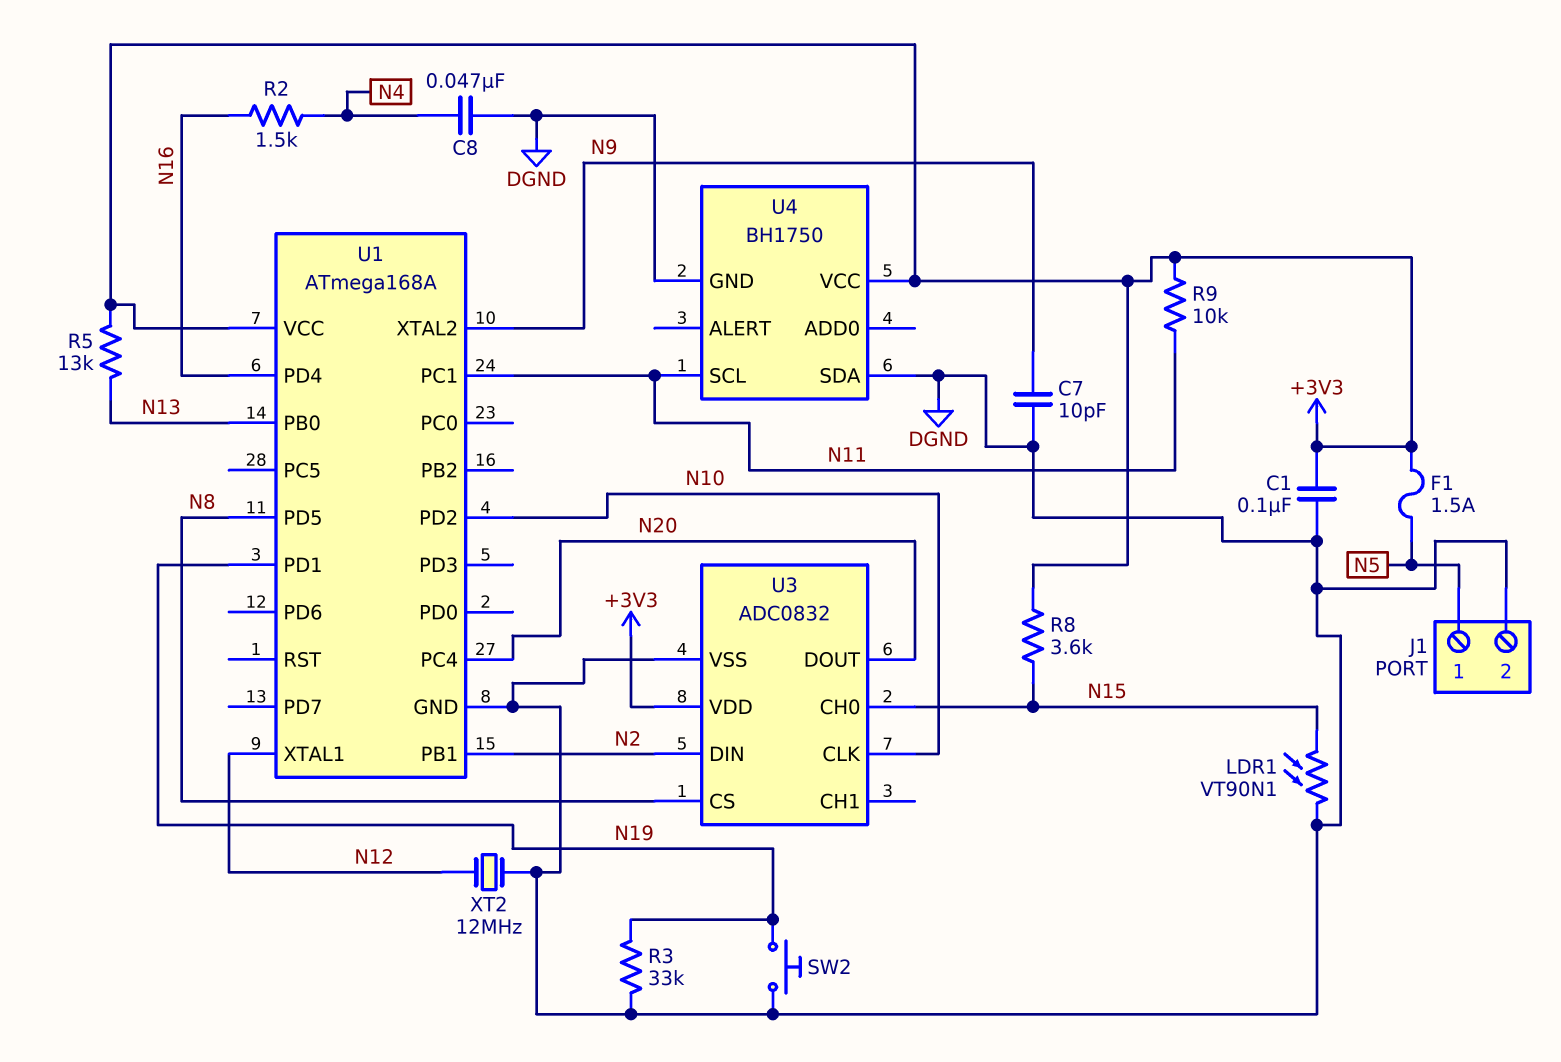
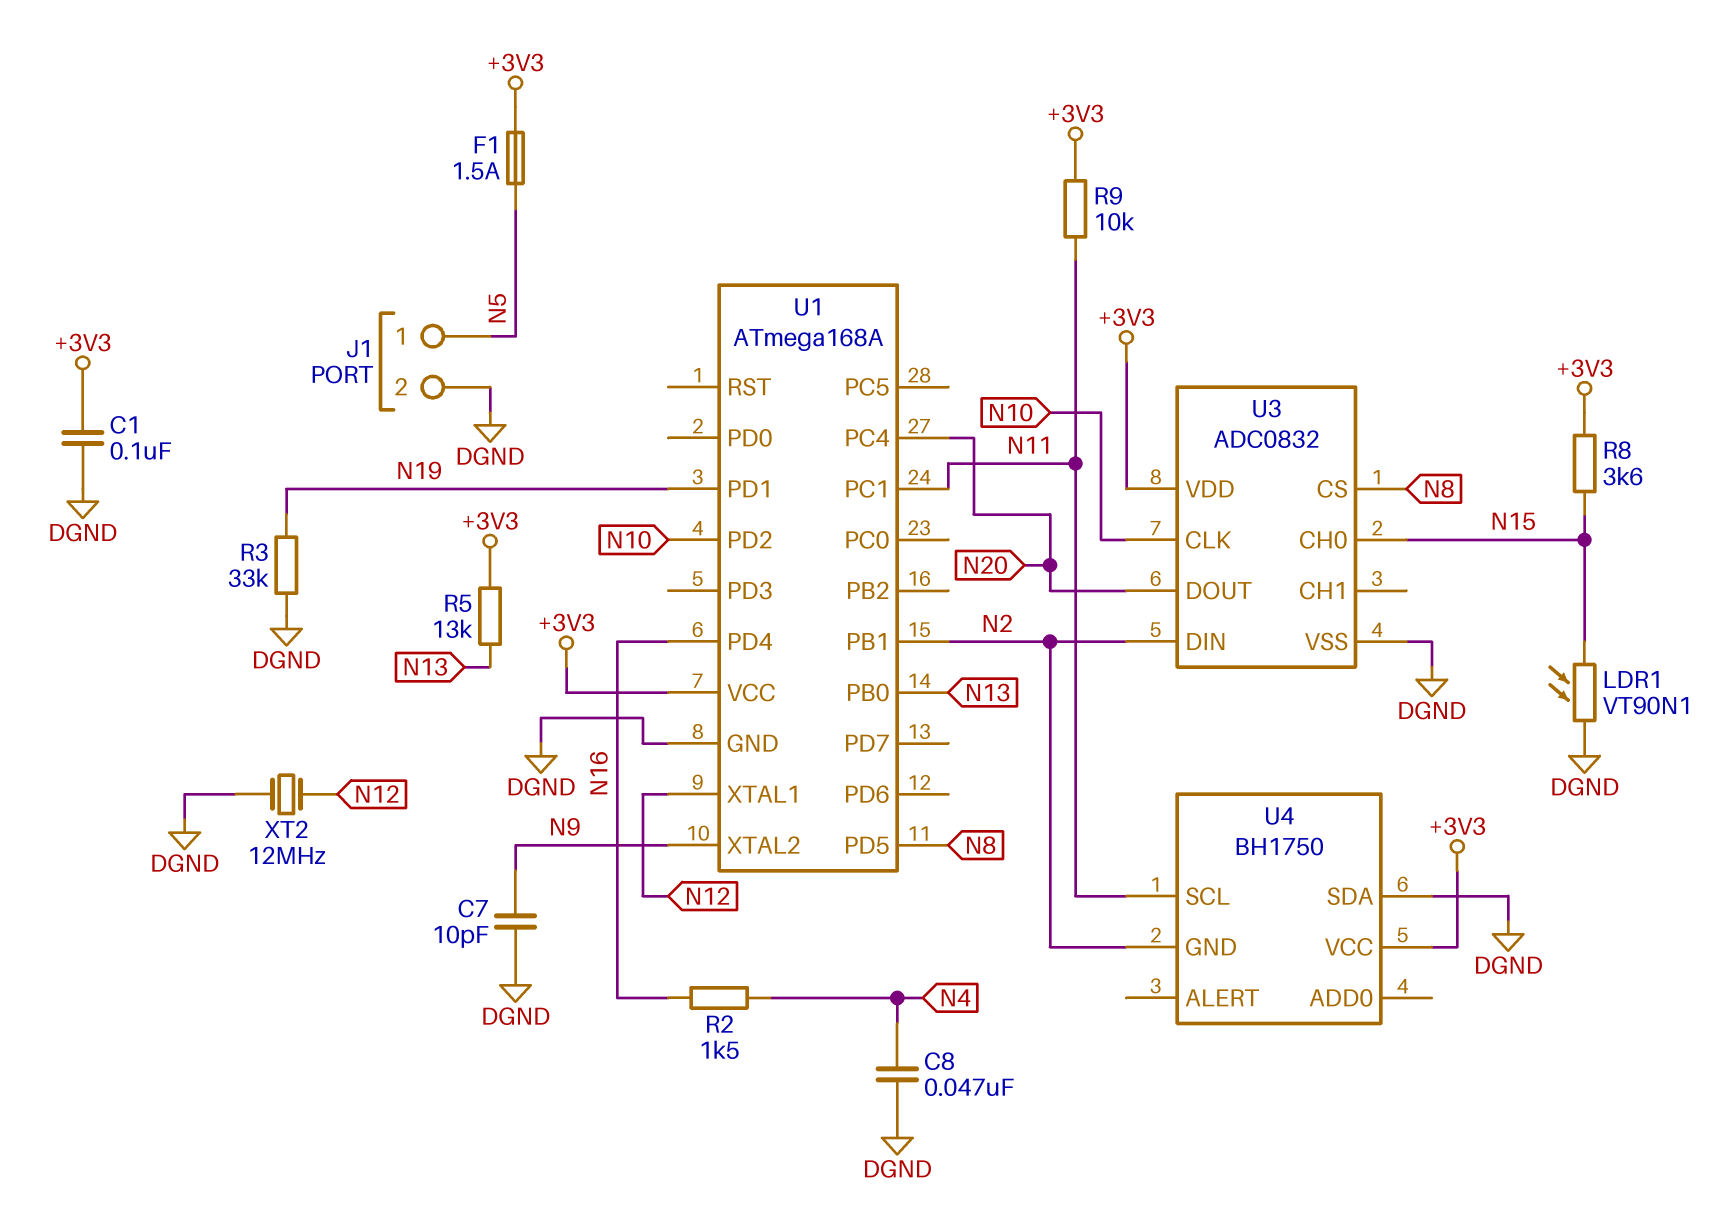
SW2: button (DGND, N19) -> none
U4 pin GND: DGND -> N2

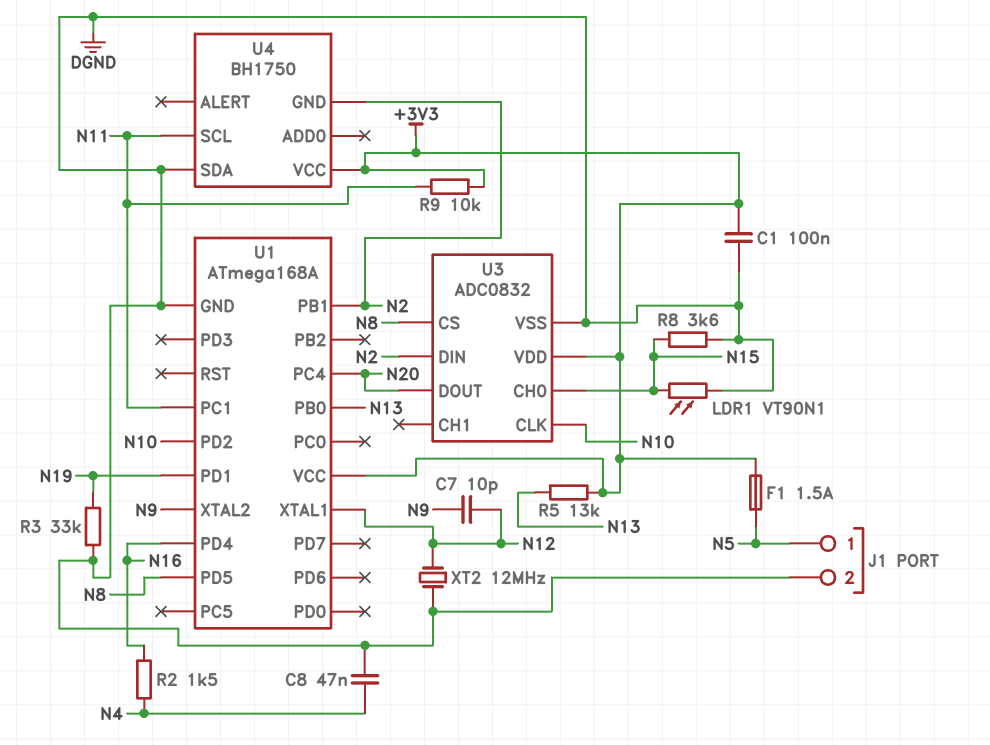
C7: 10pF (DGND, N9) -> 10pF (N9, N12)
R8: 3.6k (+3V3, N15) -> 3.6k (DGND, N15)

